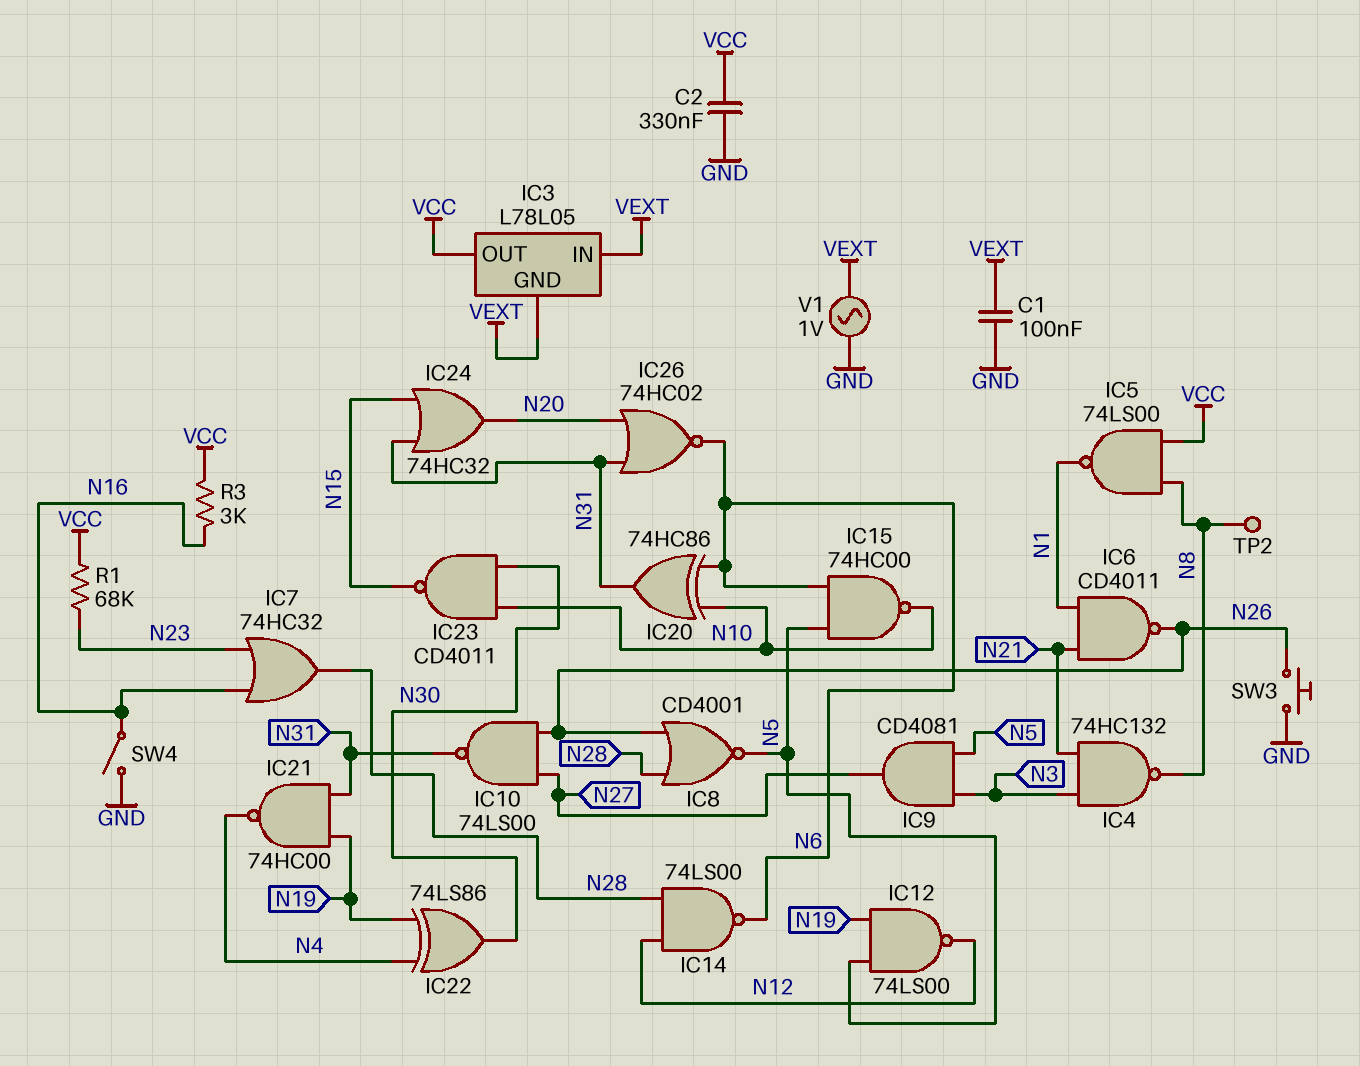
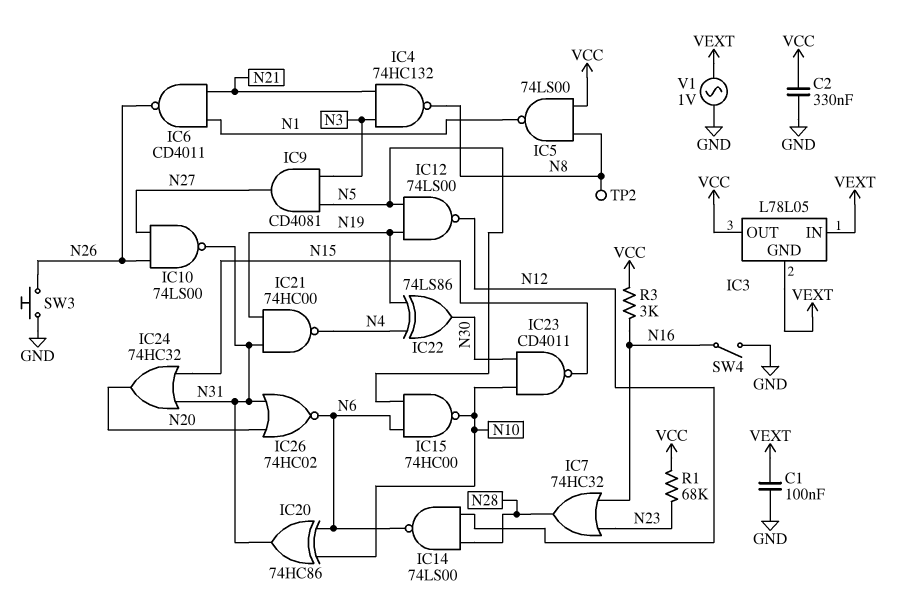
IC8: NOR CD4001 (in N26, in N28, out N5) -> none

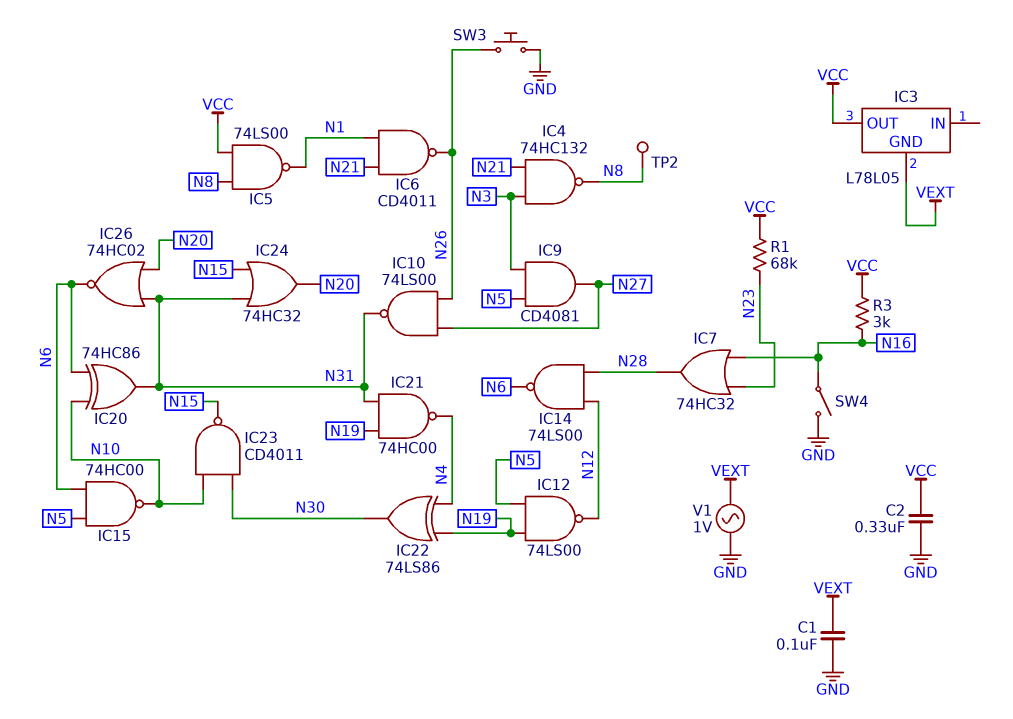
IC3 pin IN: VEXT -> none

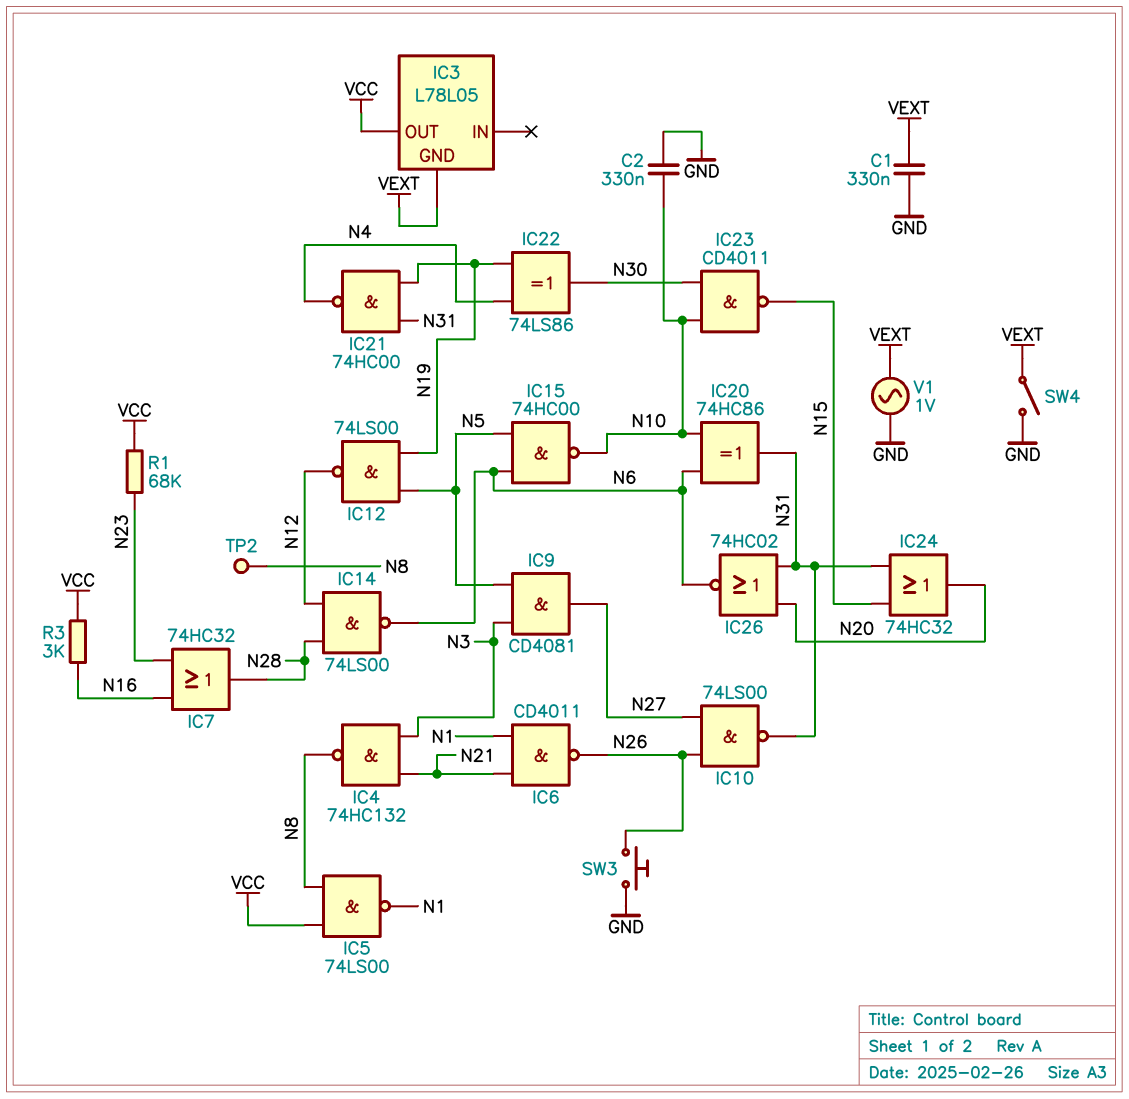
C1: 100nF (GND, VEXT) -> 330nF (GND, VEXT)
C2: 330nF (GND, VCC) -> 330nF (GND, N10)
SW4: switch (GND, N16) -> switch (GND, VEXT)

